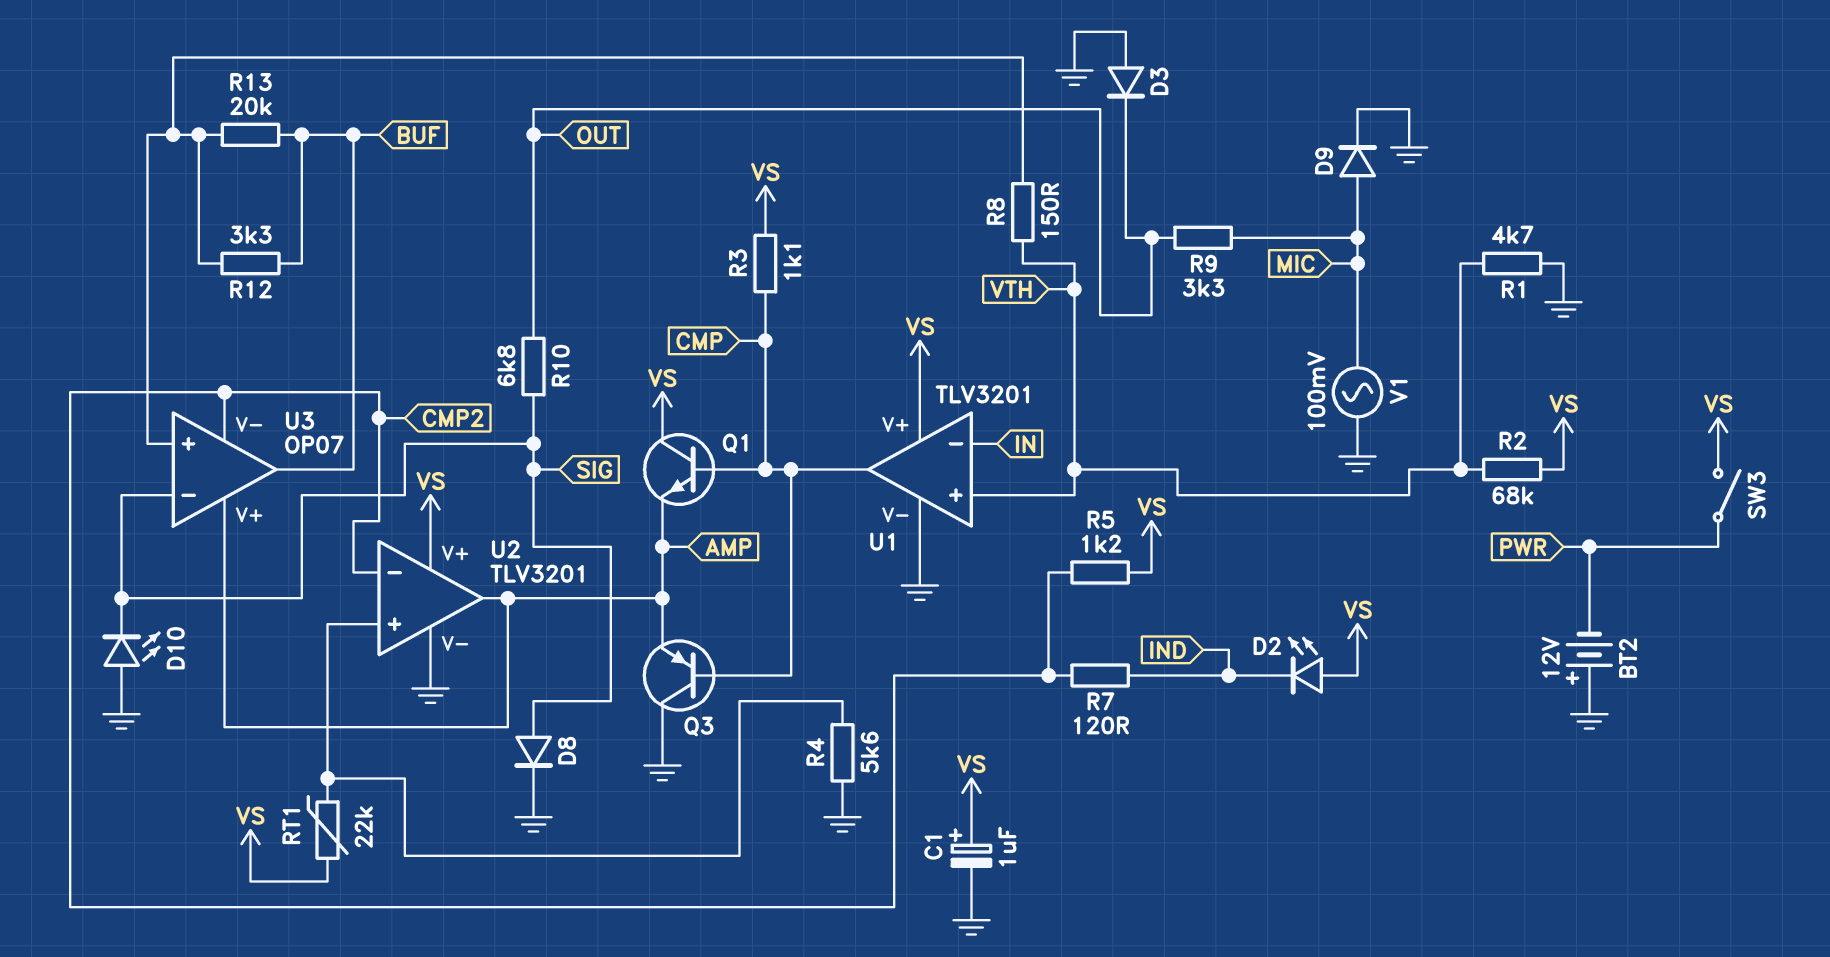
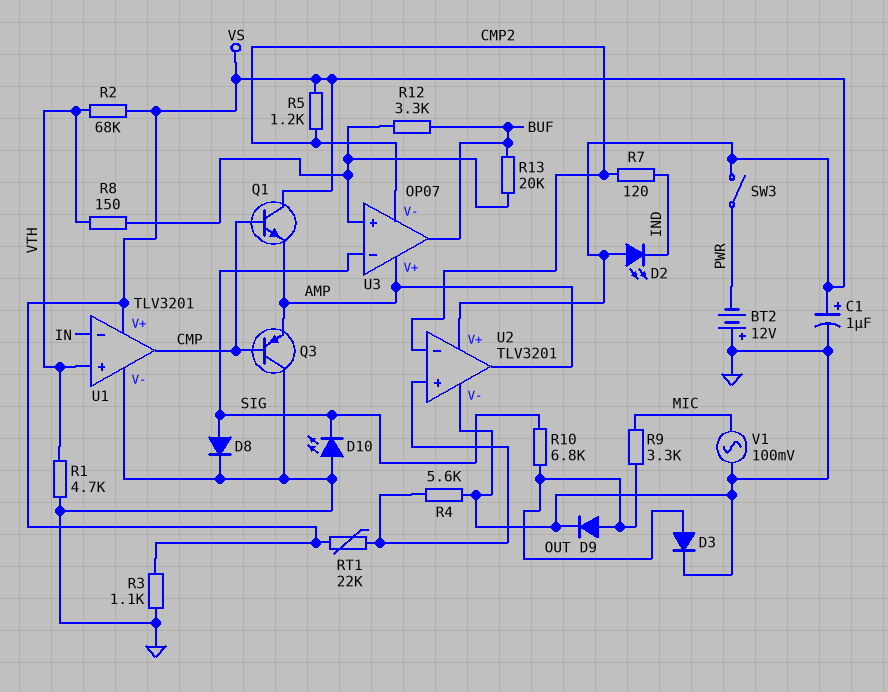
D3: diode (A GND, K OUT) -> diode (A OUT, K GND)
D9: diode (A MIC, K GND) -> diode (A OUT, K GND)
R3: 1.1k (CMP, VS) -> 1.1k (GND, VS)

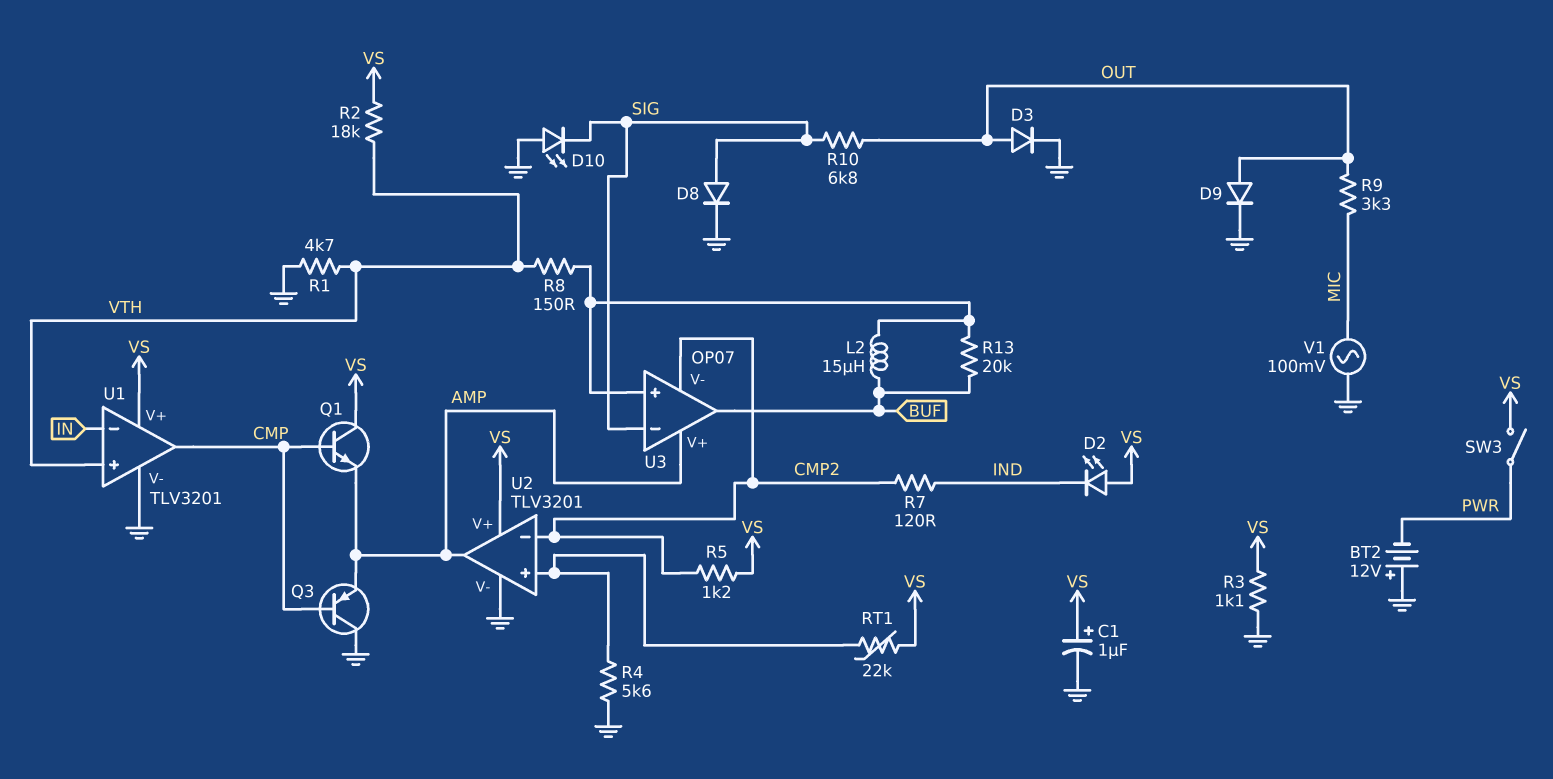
L2: none -> 15uH (BUF, U3/in+)
R2: 68k (VS, VTH) -> 18k (VS, VTH)
R12: 3.3k (BUF, U3/in+) -> none

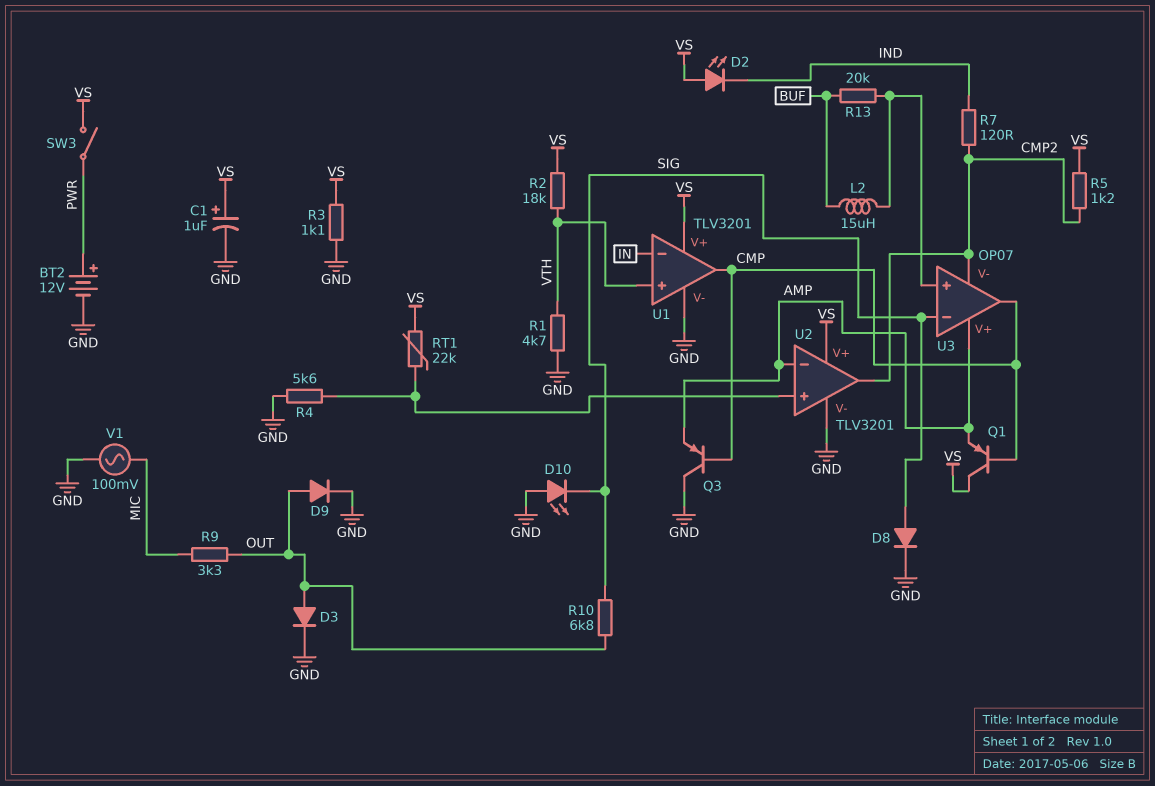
BT2: 12V (plus GND, minus PWR) -> 12V (plus PWR, minus GND)
Q1: NPN (B CMP, C VS, E AMP) -> PNP (B CMP, C VS, E AMP)
R8: 150 (U3/in+, VTH) -> none
U2 pin in-: CMP2 -> AMP
U2 pin out: AMP -> CMP2
U3 pin out: BUF -> CMP

